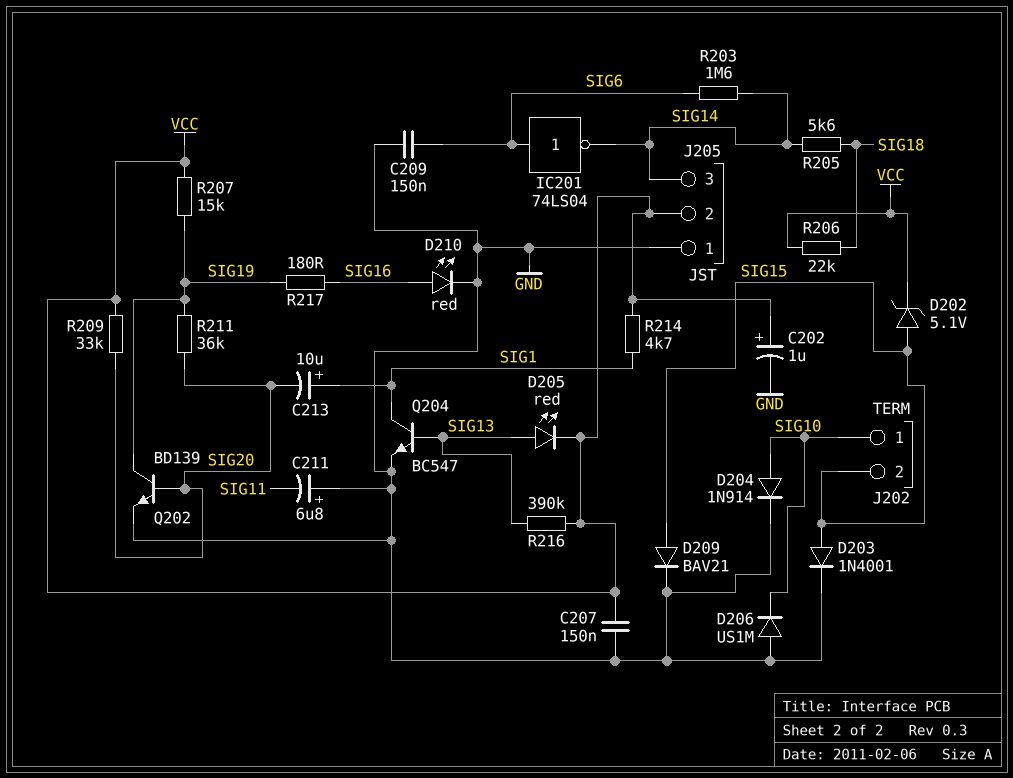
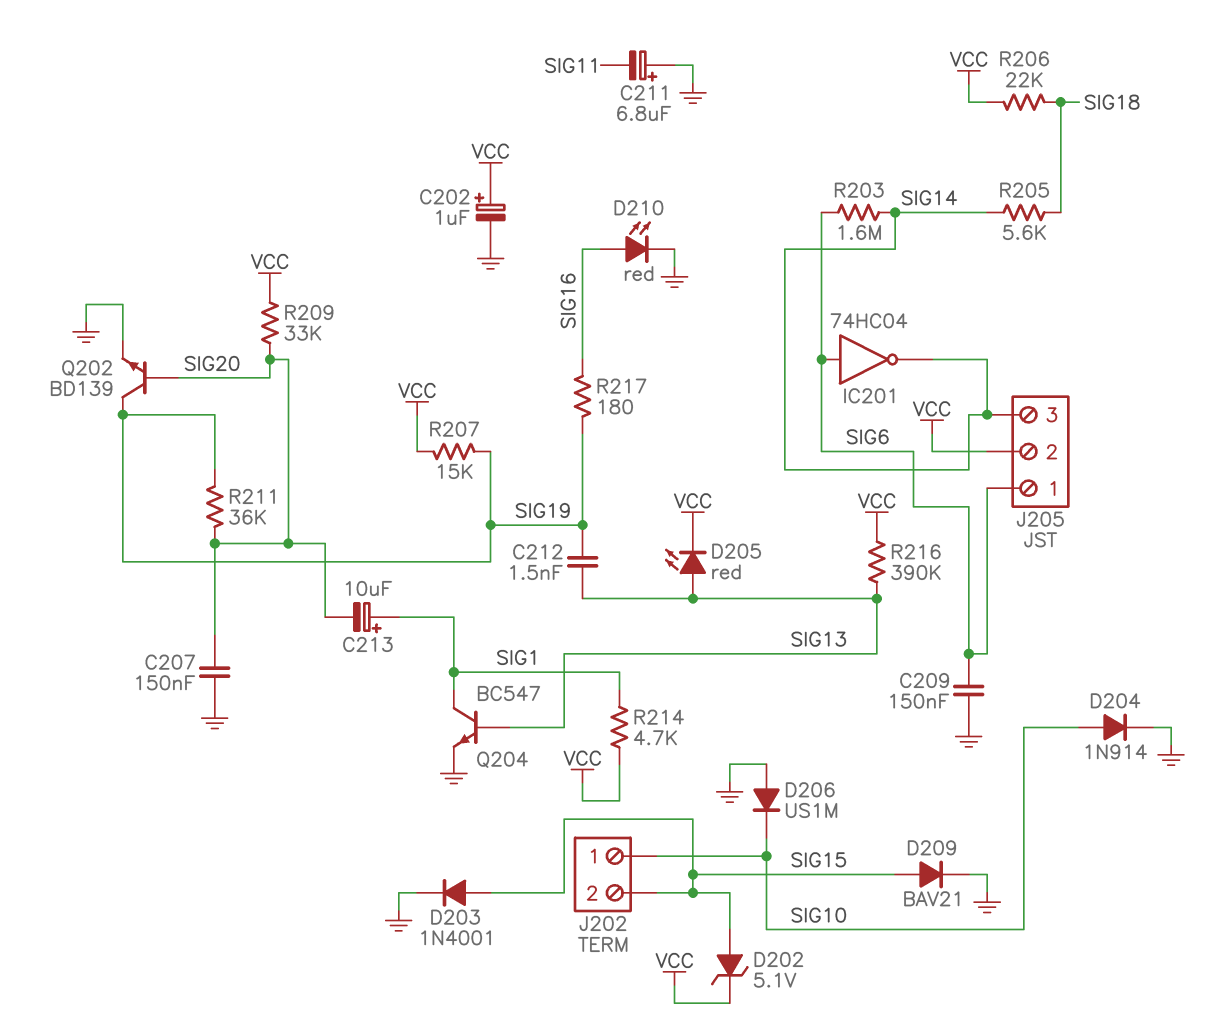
C207: 150nF (GND, VCC) -> 150nF (GND, SIG20)
C212: none -> 1.5nF (SIG13, SIG19)
IC201: NOT 74LS04 (in SIG6, out SIG14) -> NOT 74HC04 (in SIG6, out SIG14)
J205 pin 1: GND -> SIG6

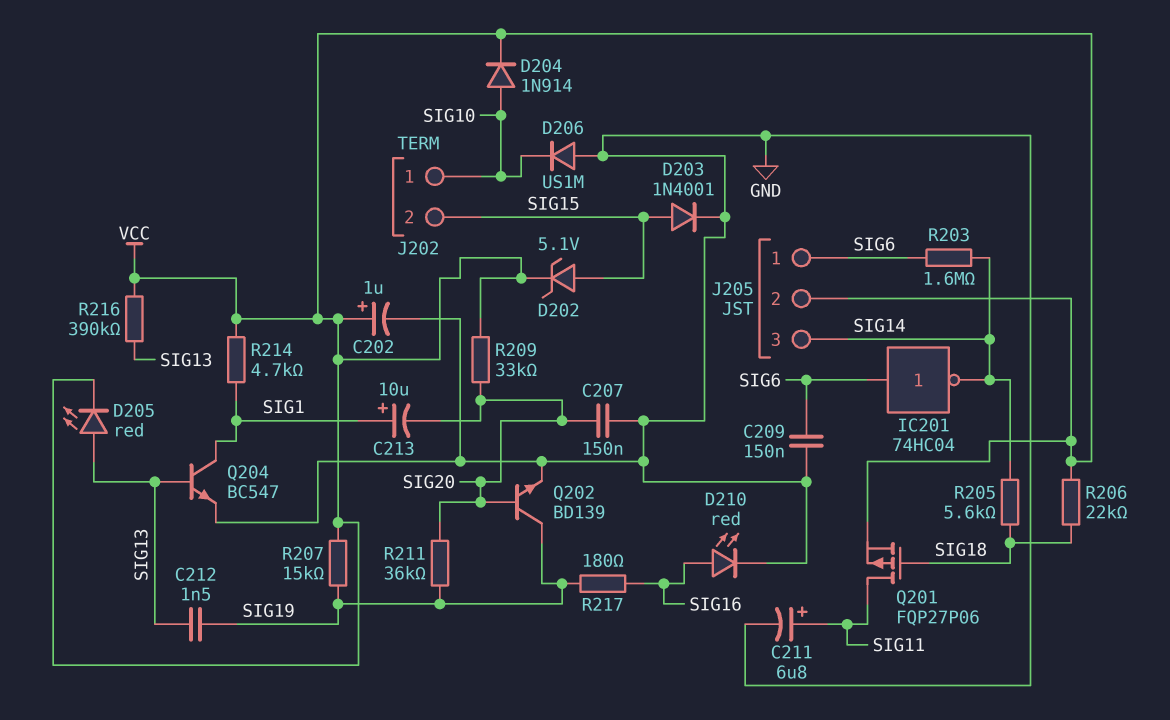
C211: 6.8uF (plus GND, minus SIG11) -> 6.8uF (plus SIG11, minus GND)
D204: diode 1N914 (A SIG10, K GND) -> diode 1N914 (A SIG10, K VCC)
D209: diode BAV21 (A SIG15, K GND) -> none
Q201: none -> PMOS FQP27P06 (G SIG18, D SIG11, S VCC)

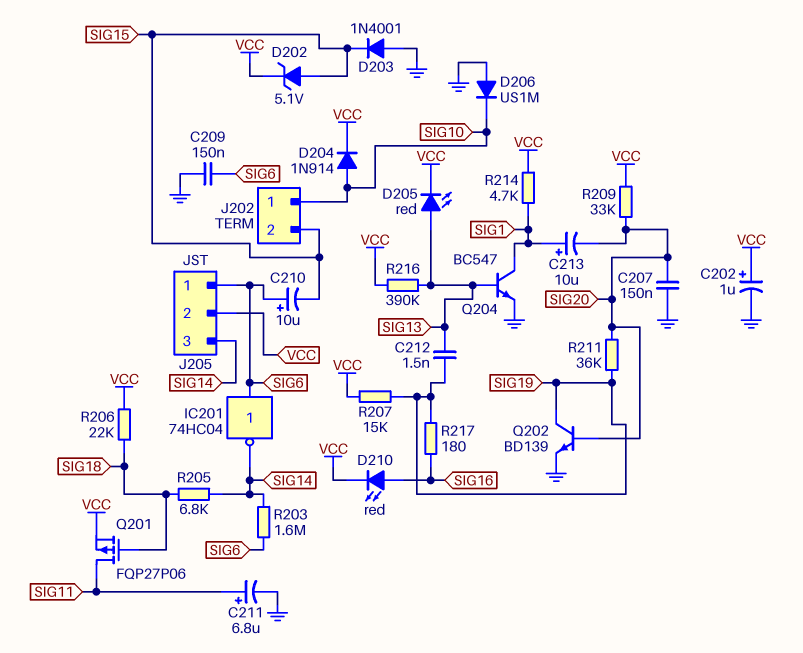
C210: none -> 10uF (plus SIG6, minus SIG15)
D203: diode 1N4001 (A SIG15, K GND) -> diode 1N4001 (A GND, K SIG15)
D210: LED red (A SIG16, K GND) -> LED red (A SIG16, K VCC)
R205: 5.6k (SIG14, SIG18) -> 6.8k (SIG14, SIG18)

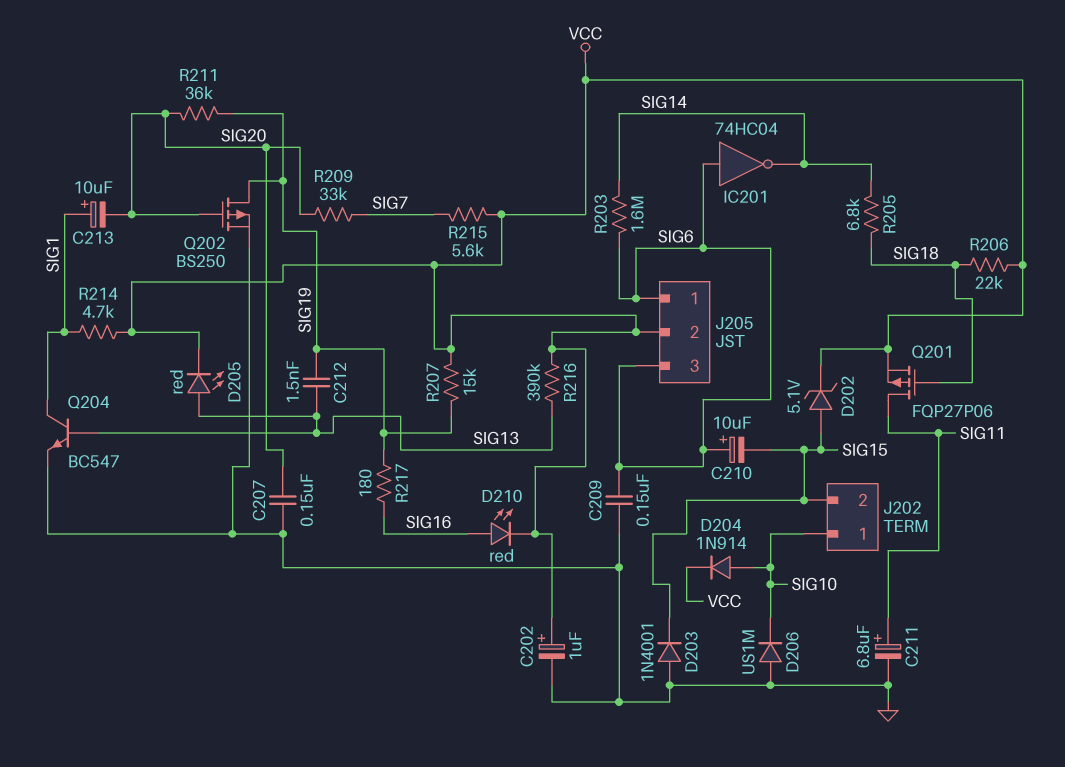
J205 pin 3: SIG14 -> SIG6
Q202: NPN BD139 (B SIG20, C SIG19, E GND) -> PMOS BS250 (G SIG20, D SIG19, S GND)
R209: 33k (SIG20, VCC) -> 33k (SIG7, SIG20)
R215: none -> 5.6k (SIG7, VCC)

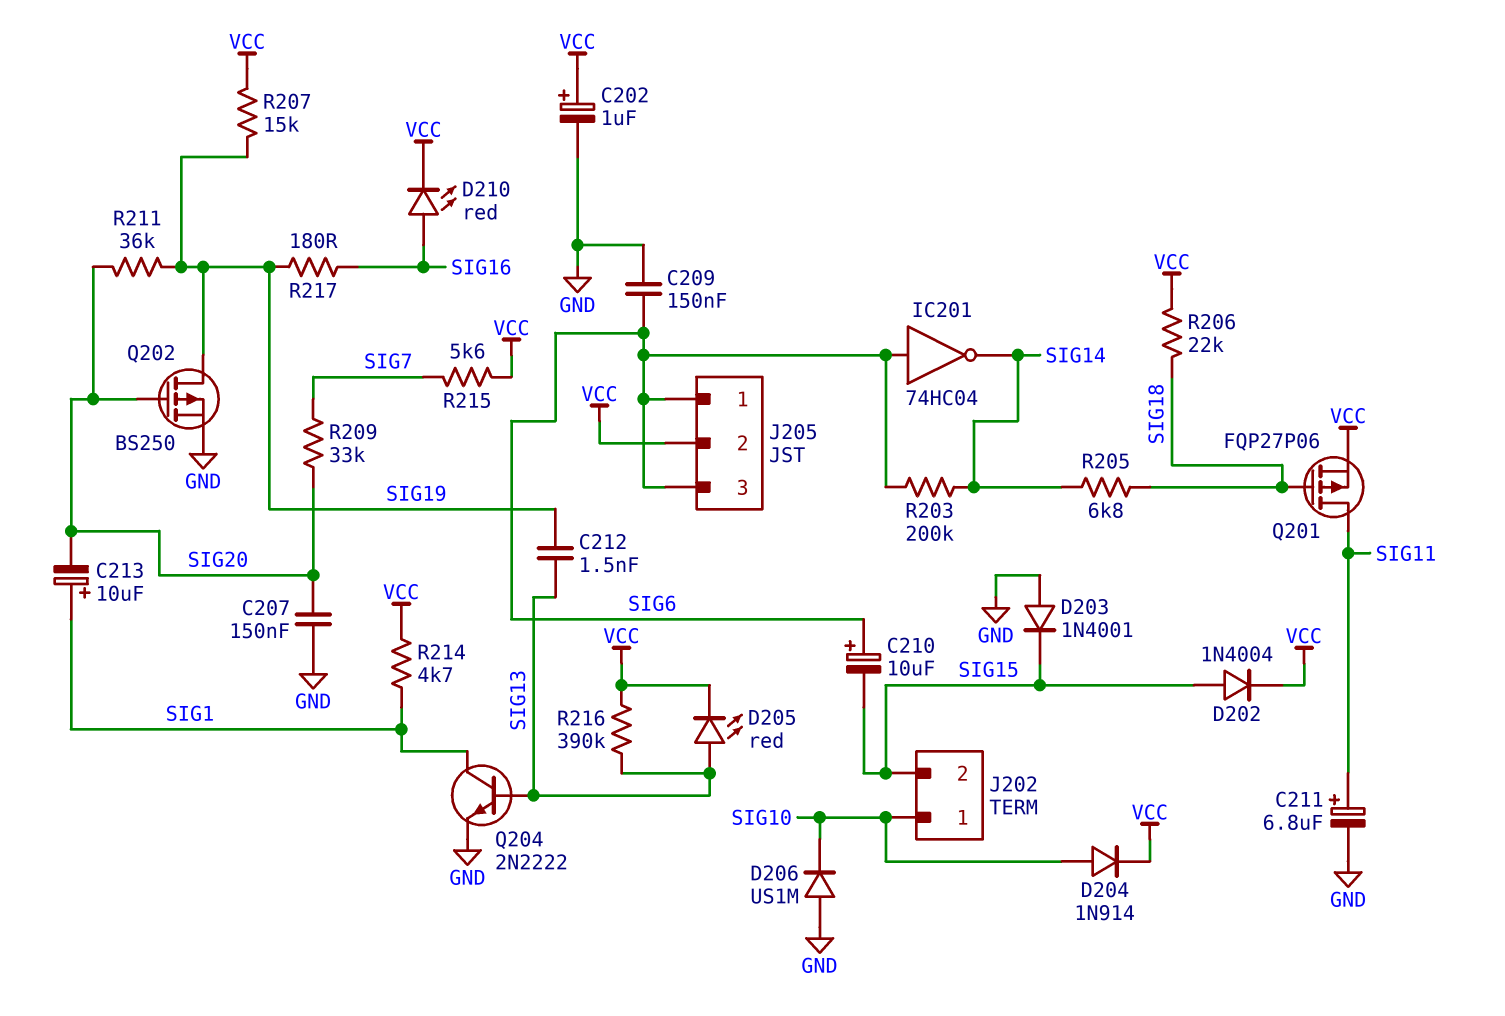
D202: zener 5.1V (A SIG15, K VCC) -> diode 1N4004 (A SIG15, K VCC)
Q204: NPN BC547 (B SIG13, C SIG1, E GND) -> NPN 2N2222 (B SIG13, C SIG1, E GND)
R203: 1.6M (SIG6, SIG14) -> 200k (SIG6, SIG14)

